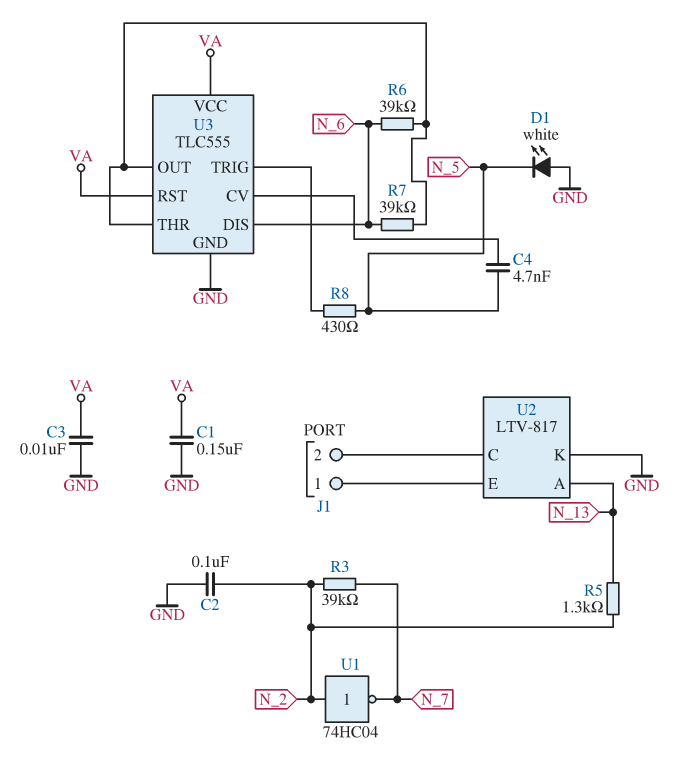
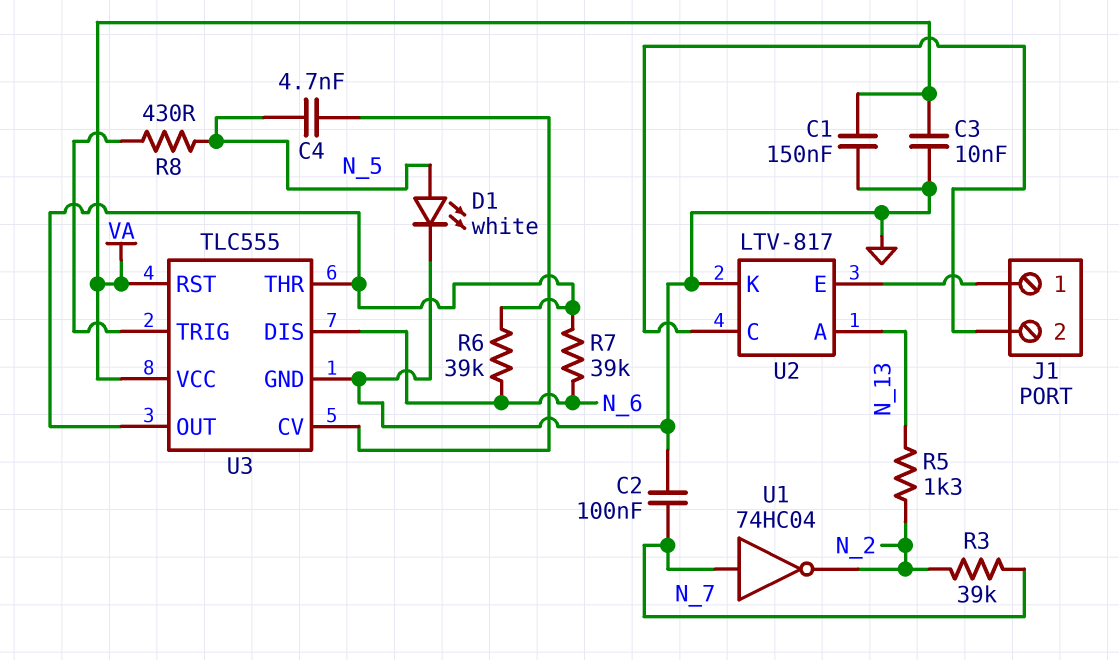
C2: 100nF (GND, N_2) -> 100nF (GND, N_7)
D1: LED white (A GND, K N_5) -> LED white (A N_5, K GND)
U1: NOT 74HC04 (in N_2, out N_7) -> NOT 74HC04 (in N_7, out N_2)

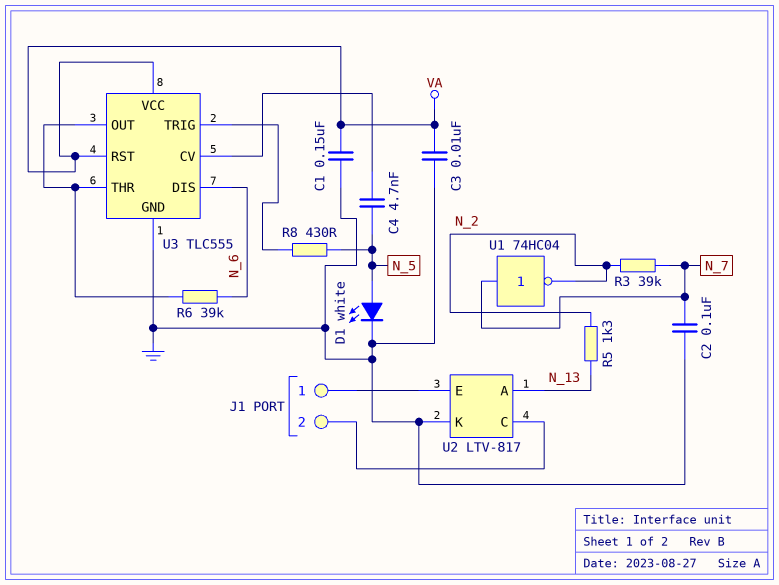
R7: 39k (N_6, U3/OUT) -> none

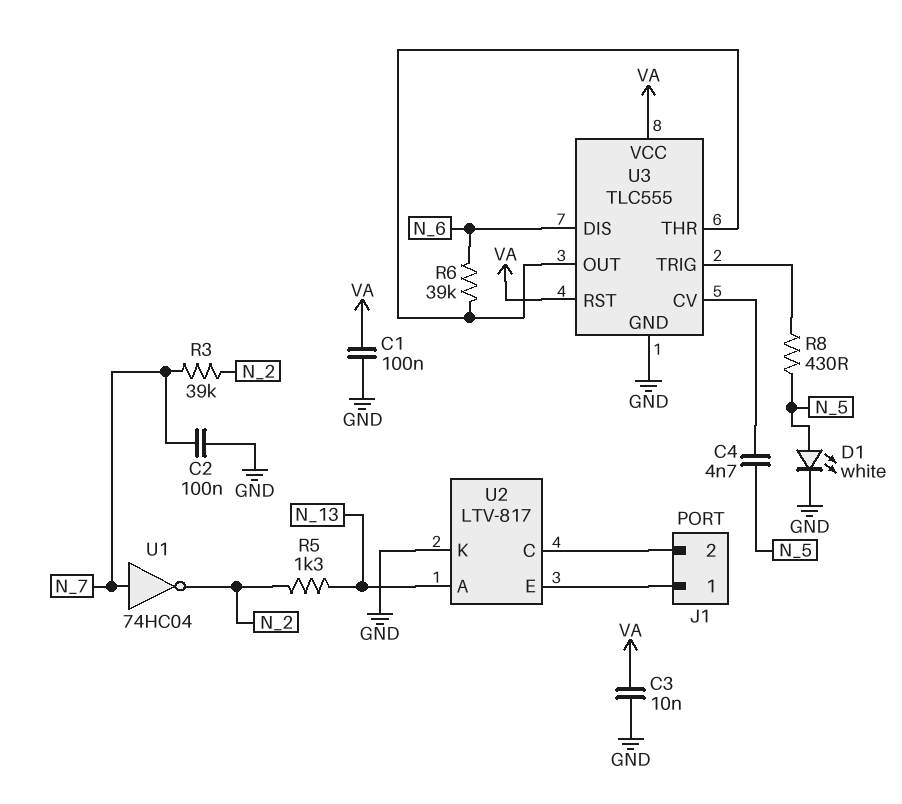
C1: 150nF (GND, VA) -> 100nF (GND, VA)

